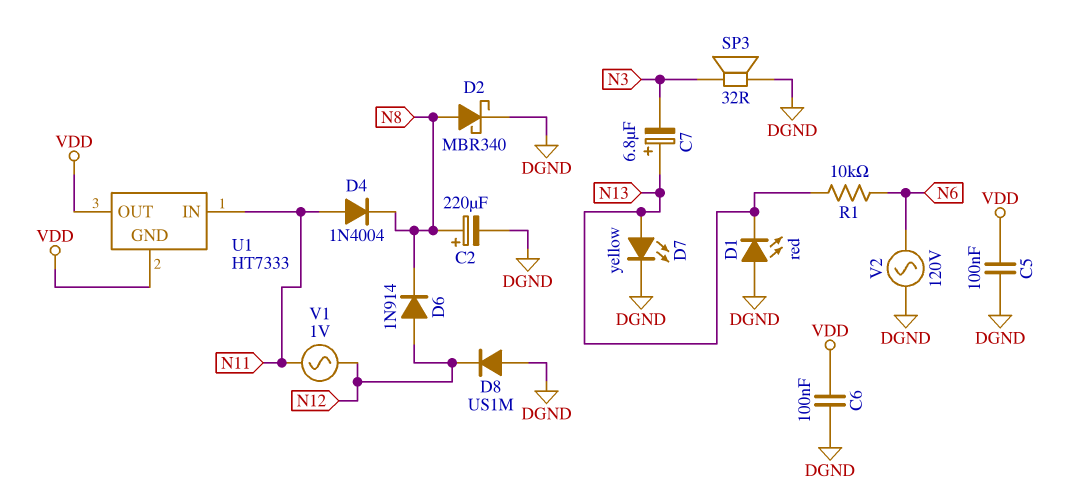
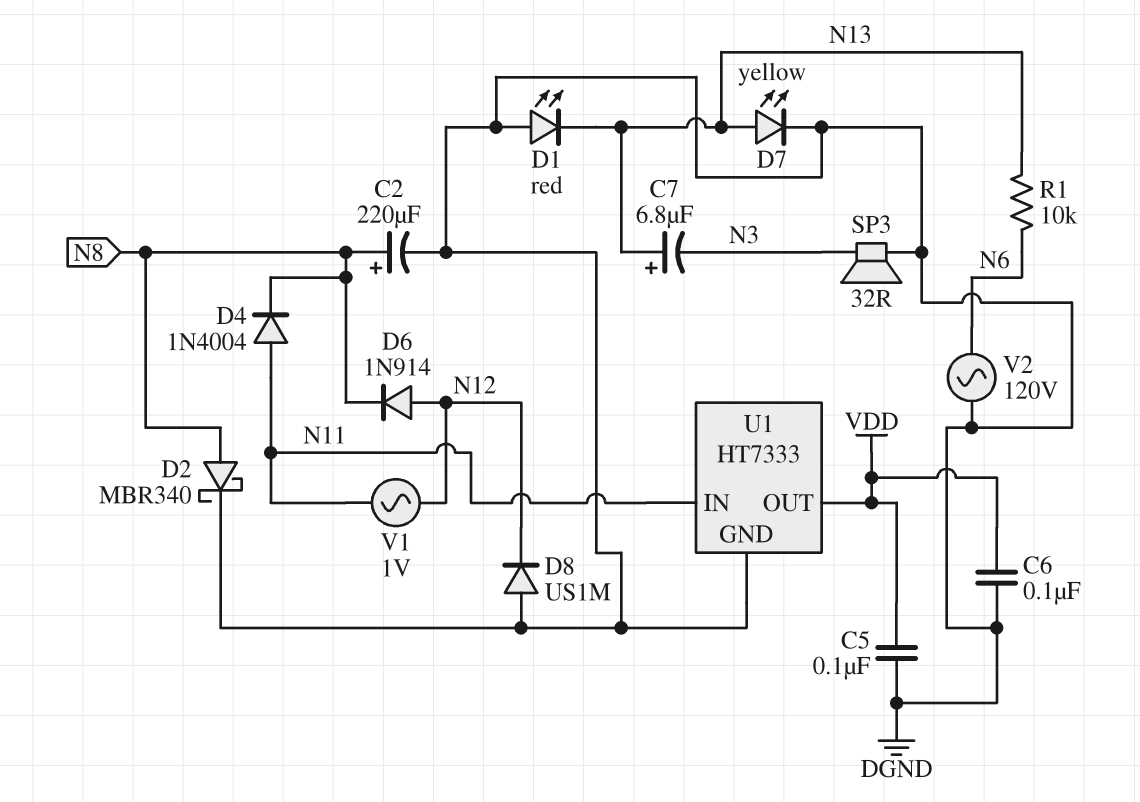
U1 pin GND: VDD -> DGND

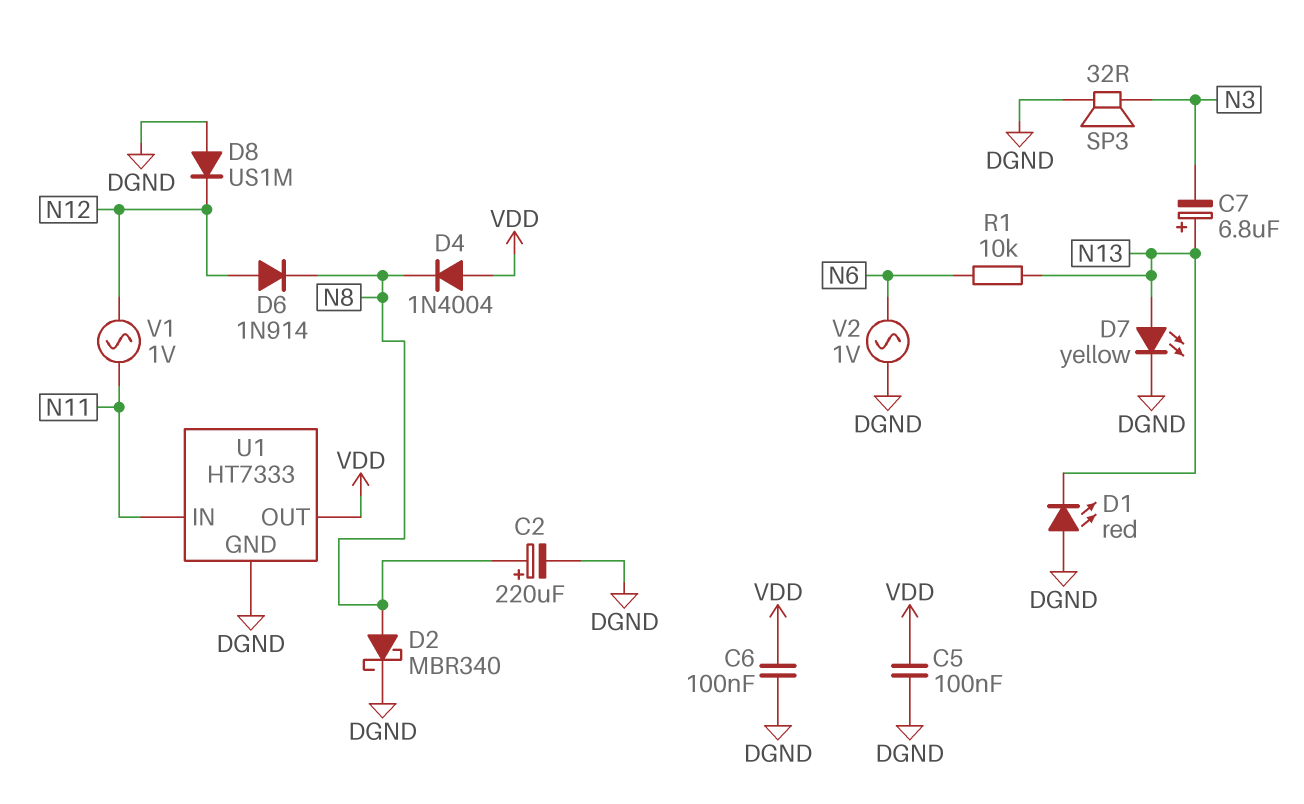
D4: diode 1N4004 (A N11, K N8) -> diode 1N4004 (A VDD, K N8)
V2: AC 120V (DGND, N6) -> AC 1V (DGND, N6)

